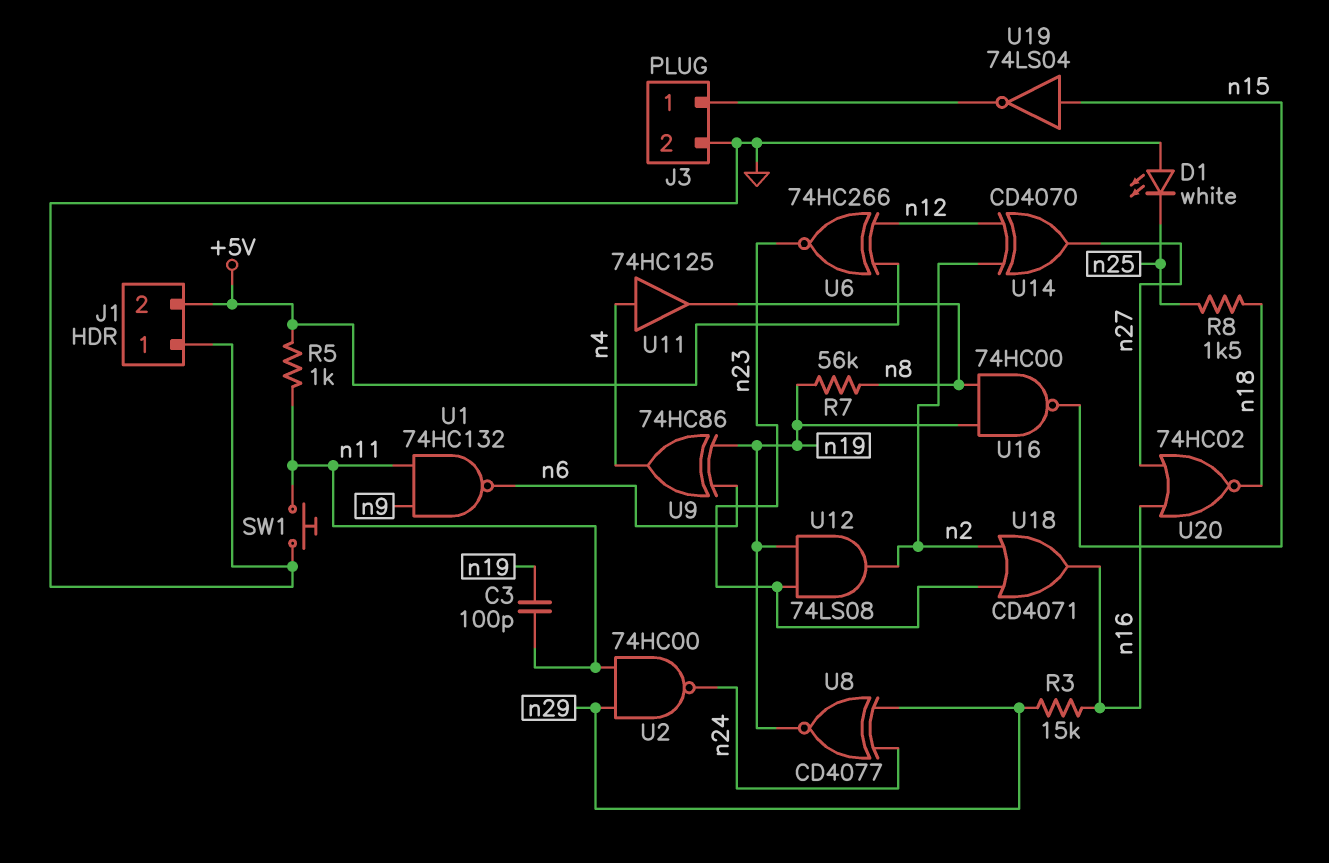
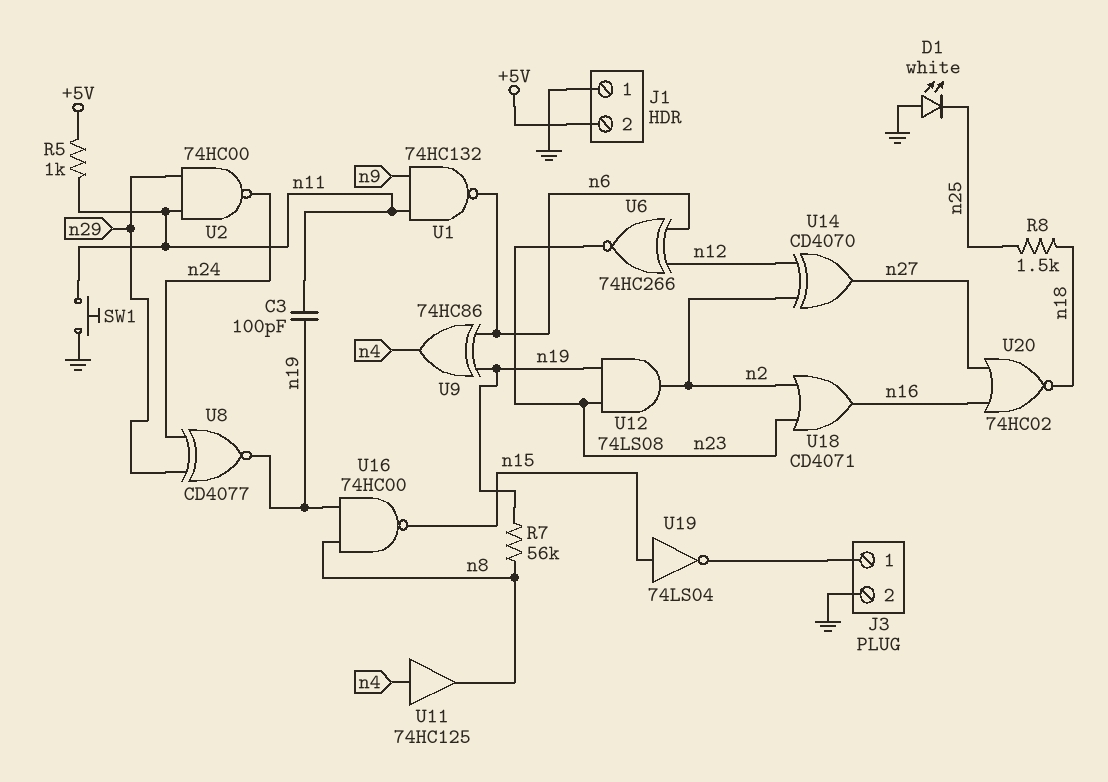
R3: 15k (n16, n29) -> none
U6: XNOR 74HC266 (in +5V, in n12, out n23) -> XNOR 74HC266 (in n6, in n12, out n23)

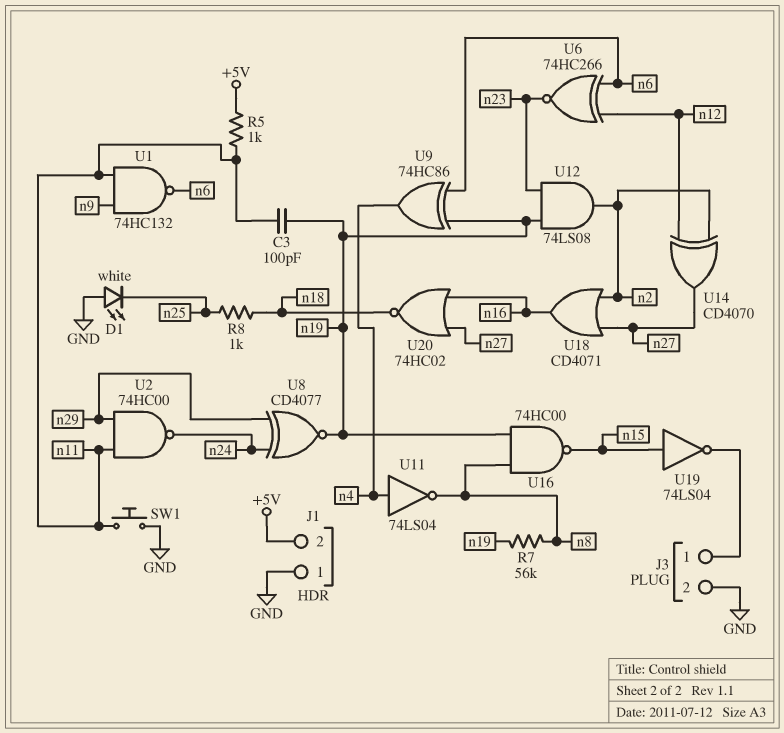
R8: 1.5k (n18, n25) -> 1k (n18, n25)
U11: buffer 74HC125 (in n4, out n8) -> NOT 74LS04 (in n4, out n8)
U18: OR CD4071 (in n2, in n23, out n16) -> OR CD4071 (in n2, in n27, out n16)

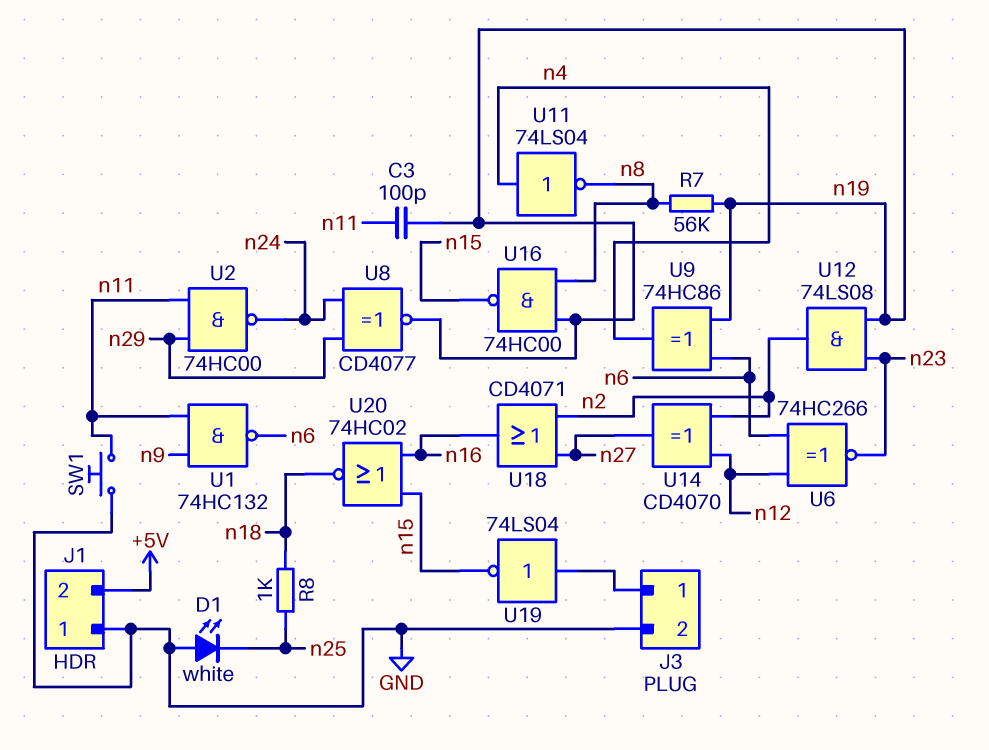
R5: 1k (+5V, n11) -> none
U19: NOT 74LS04 (in n15, out J3/1) -> NOT 74LS04 (in J3/1, out n15)
U20: NOR 74HC02 (in n16, in n27, out n18) -> NOR 74HC02 (in n15, in n16, out n18)

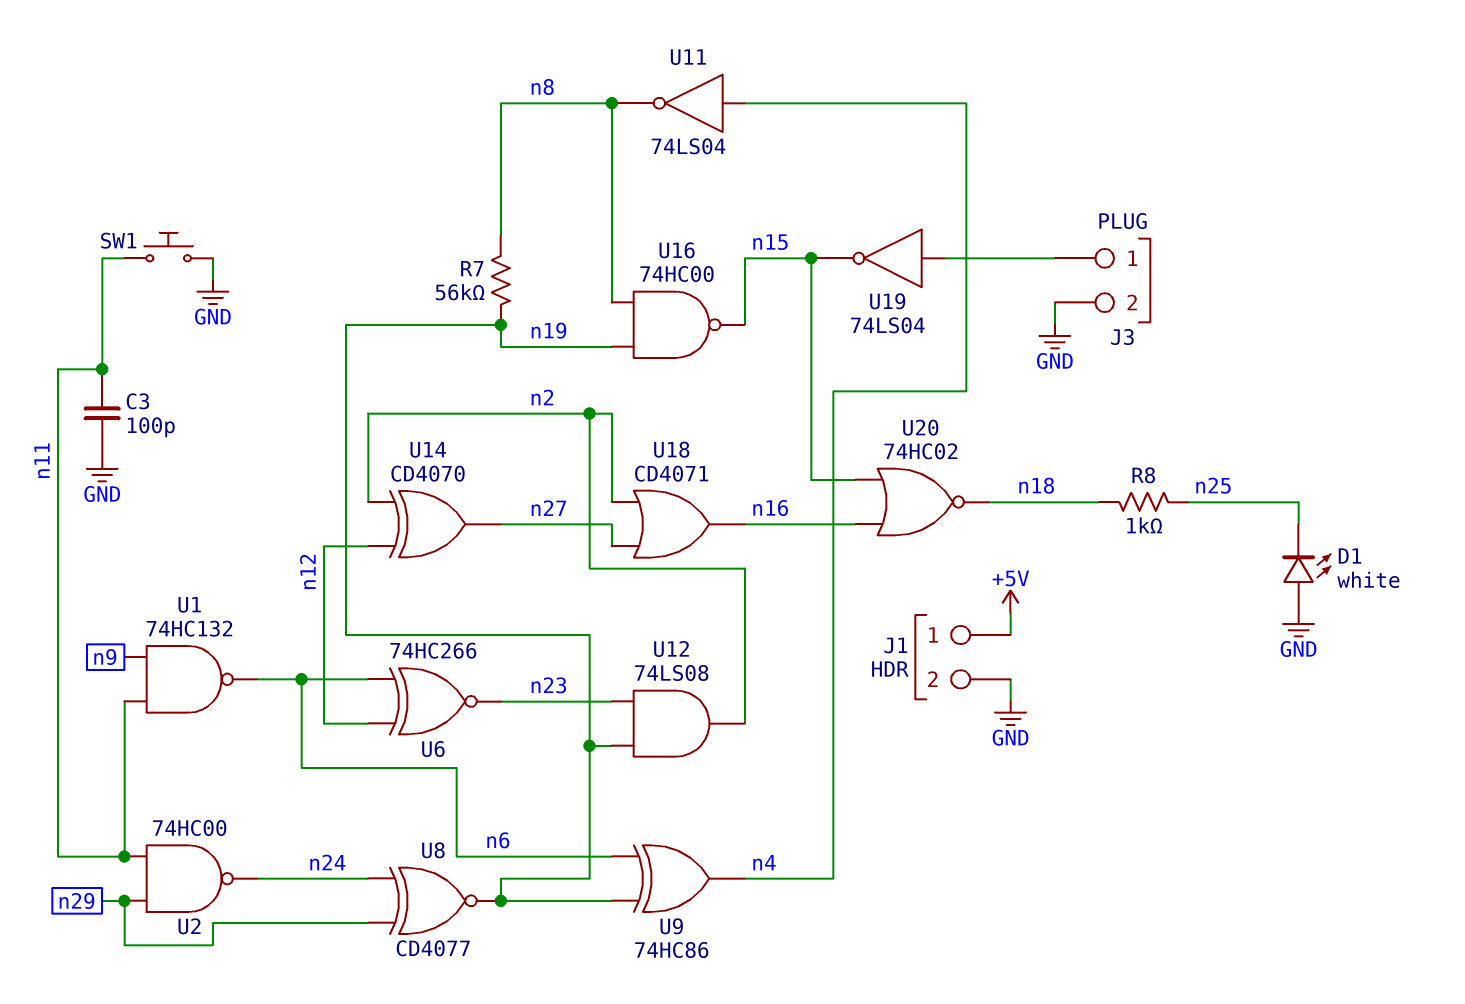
C3: 100pF (n11, n19) -> 100pF (GND, n11)
J1 pin 1: GND -> +5V
J1 pin 2: +5V -> GND

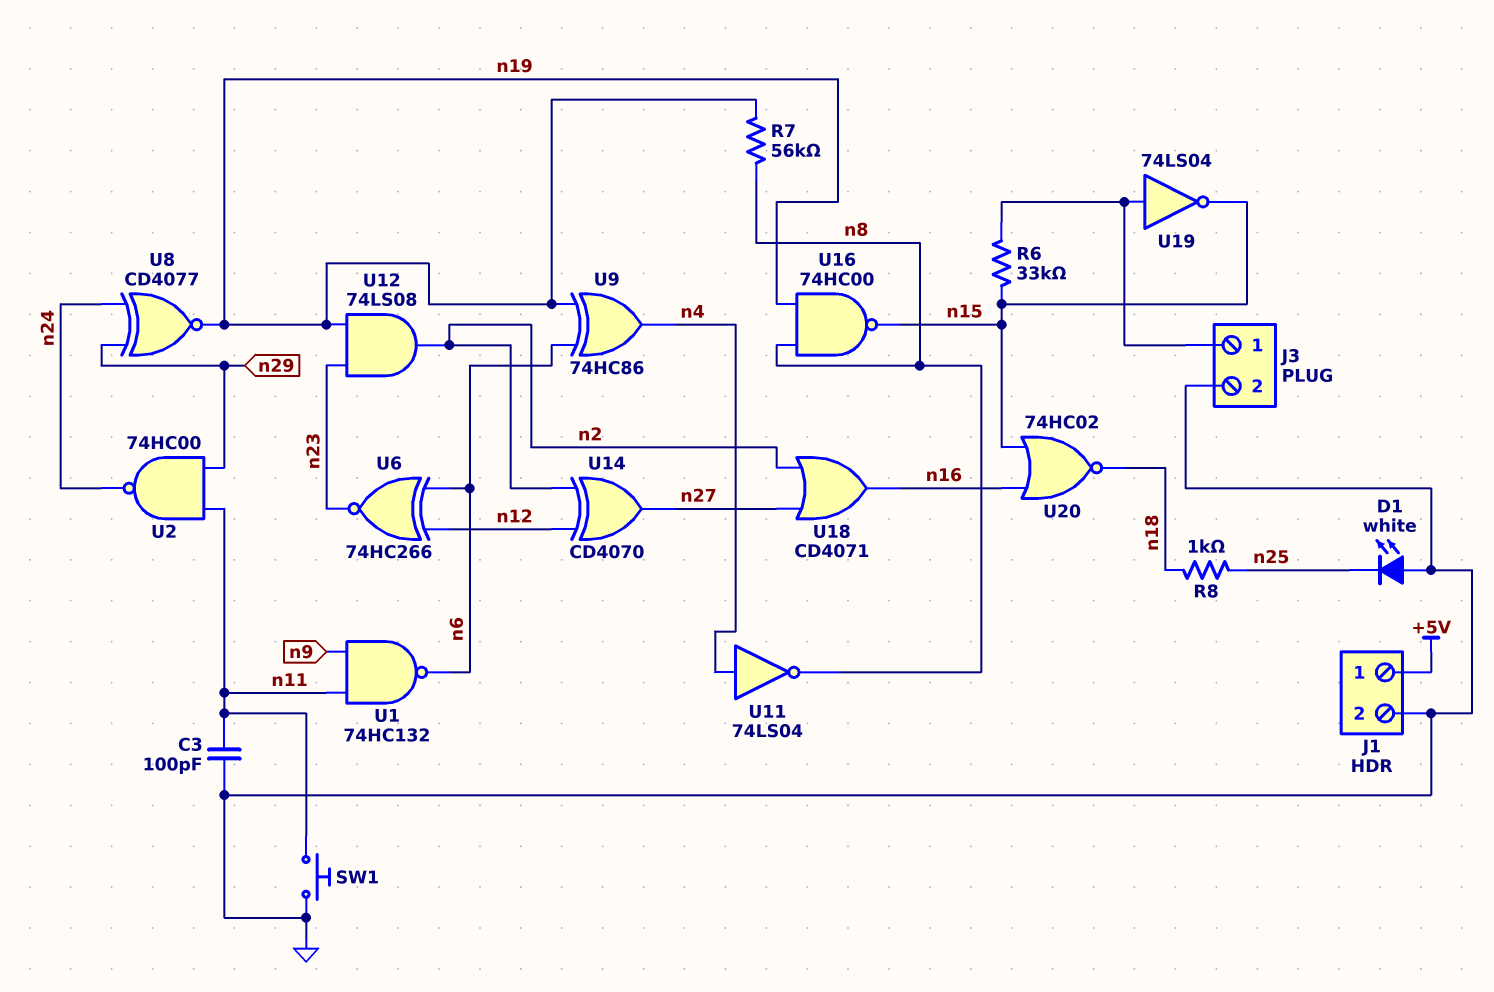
R6: none -> 33k (J3/1, n15)

